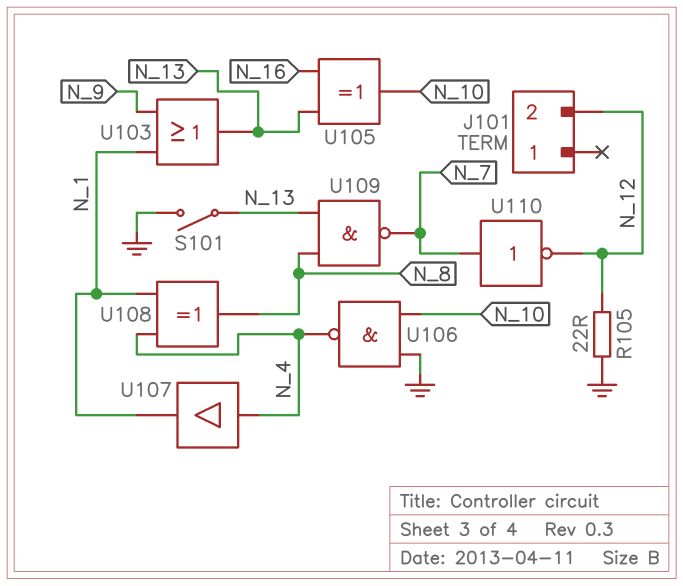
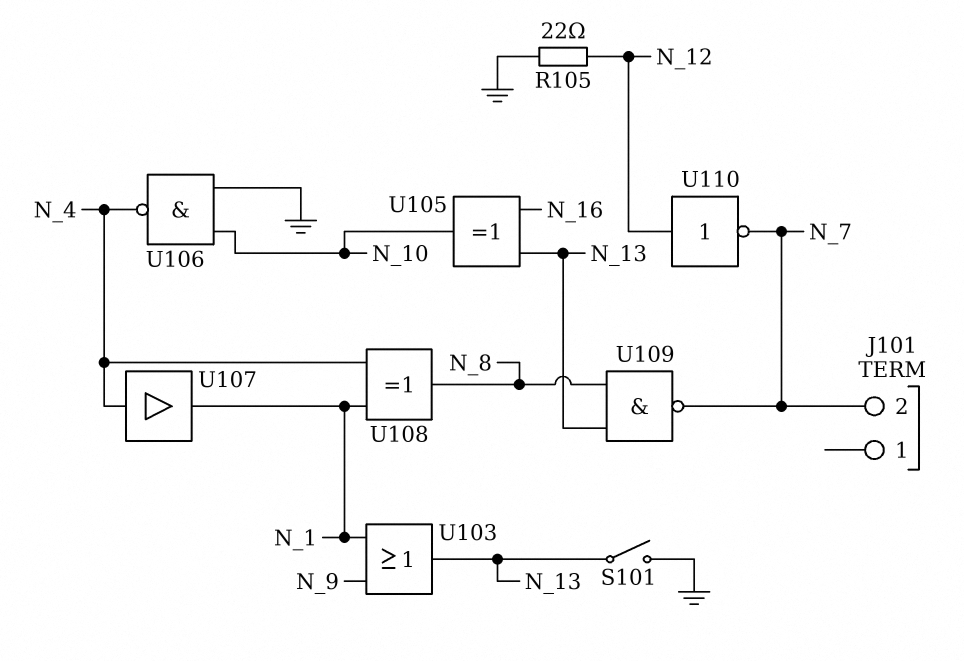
J101 pin 2: N_12 -> N_7
U110: NOT (in N_7, out N_12) -> NOT (in N_12, out N_7)

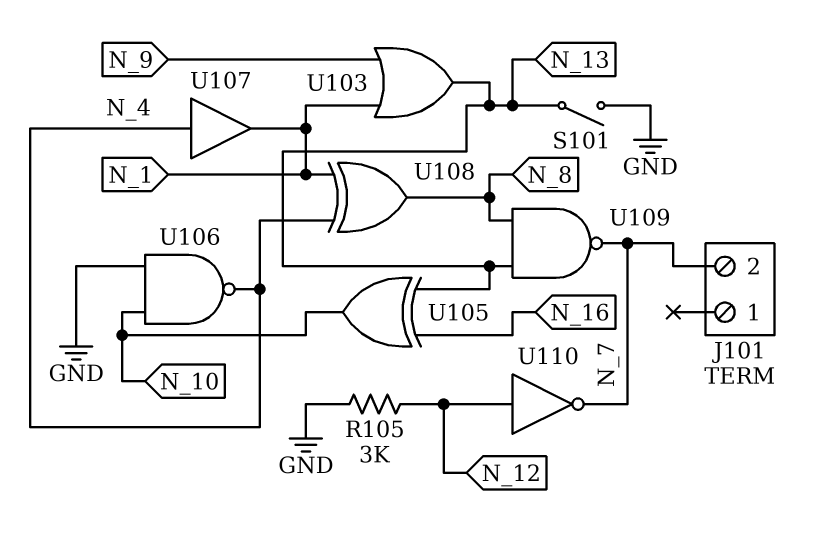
R105: 22 (GND, N_12) -> 3k (GND, N_12)

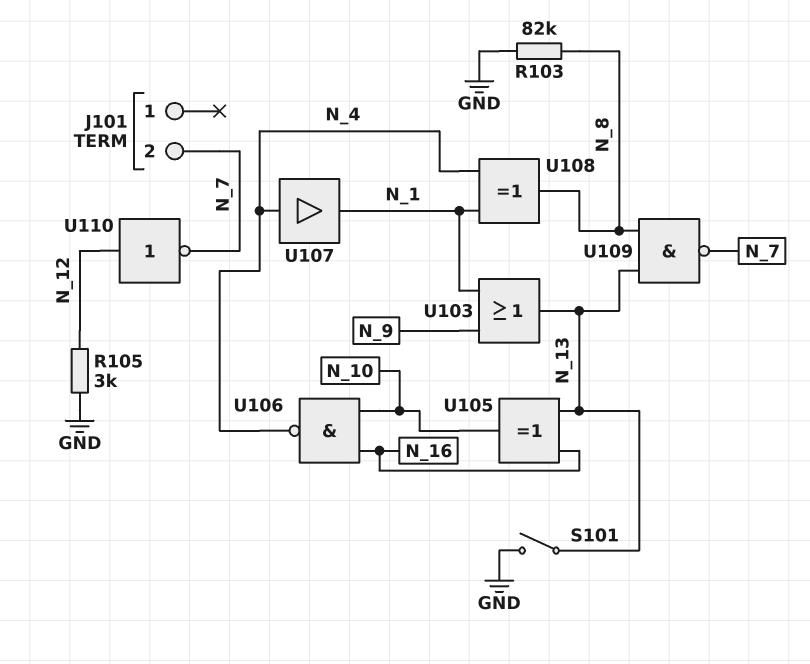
R103: none -> 82k (GND, N_8)
U106: NAND (in GND, in N_10, out N_4) -> NAND (in N_10, in N_16, out N_4)

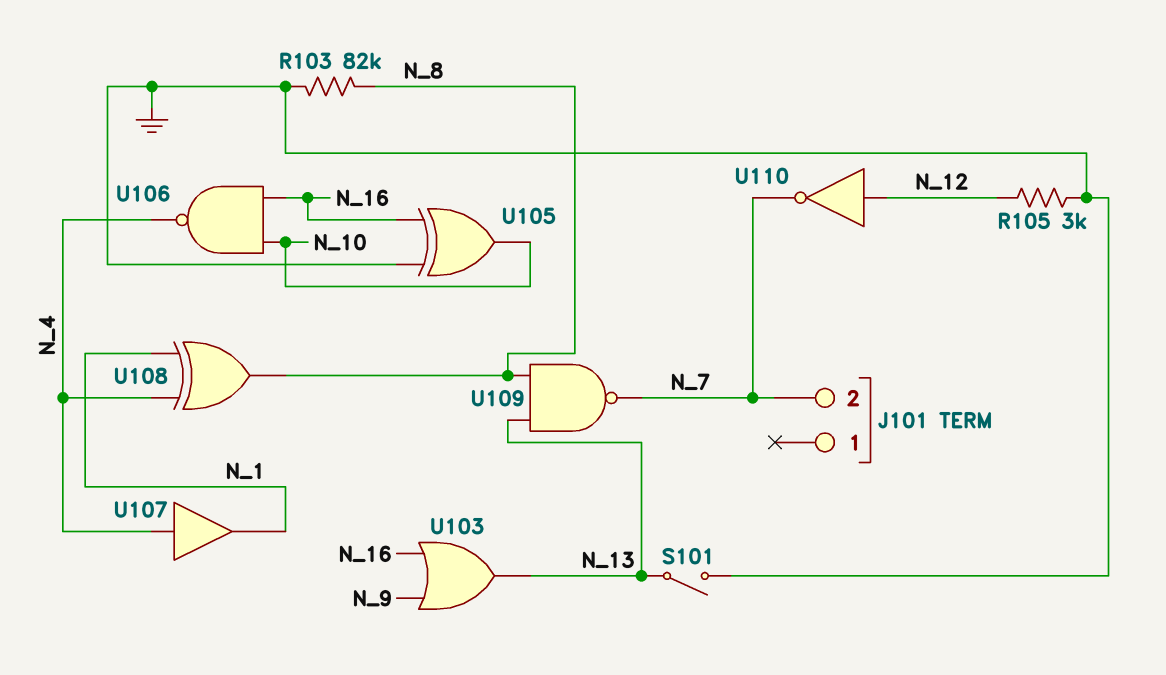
U103: OR (in N_1, in N_9, out N_13) -> OR (in N_9, in N_16, out N_13)
U105: XOR (in N_13, in N_16, out N_10) -> XOR (in GND, in N_16, out N_10)

